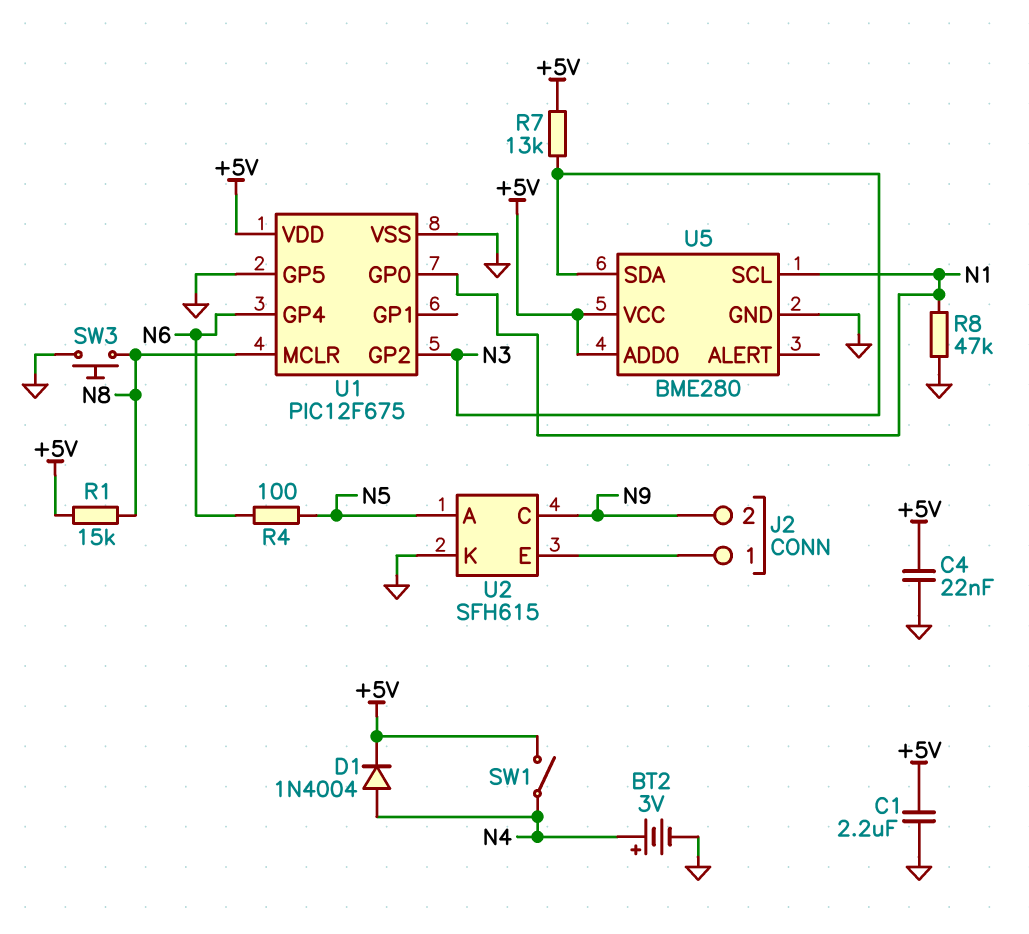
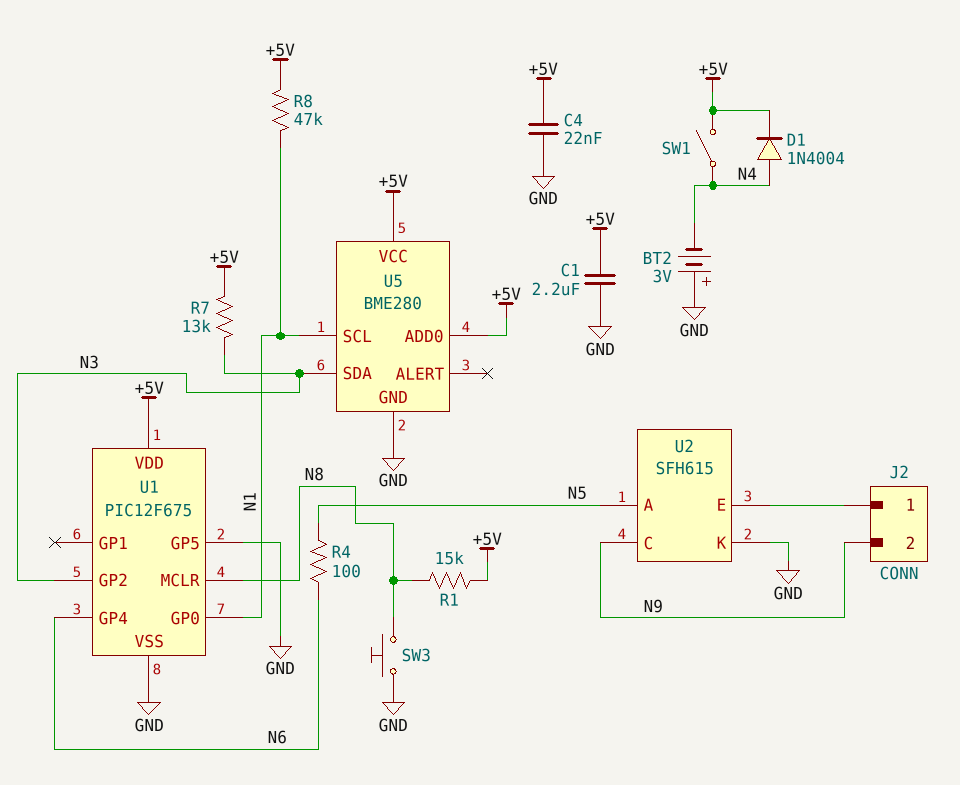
BT2: 3V (plus N4, minus GND) -> 3V (plus GND, minus N4)
R8: 47k (GND, N1) -> 47k (+5V, N1)

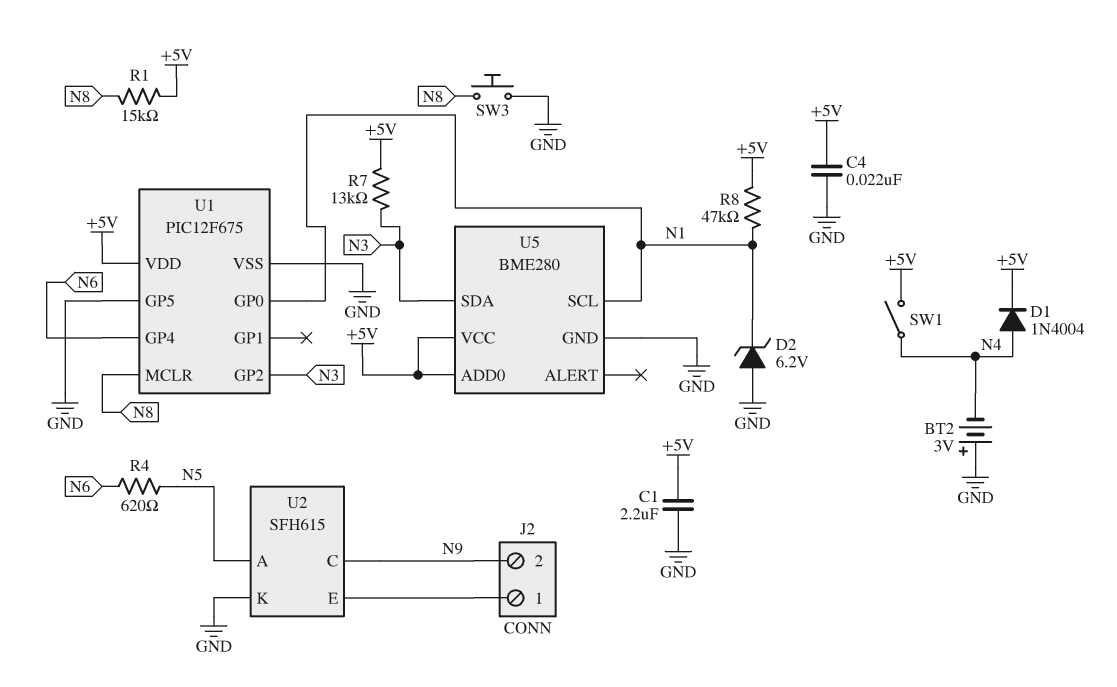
D2: none -> zener 6.2V (A GND, K N1)
R4: 100 (N5, N6) -> 620 (N5, N6)

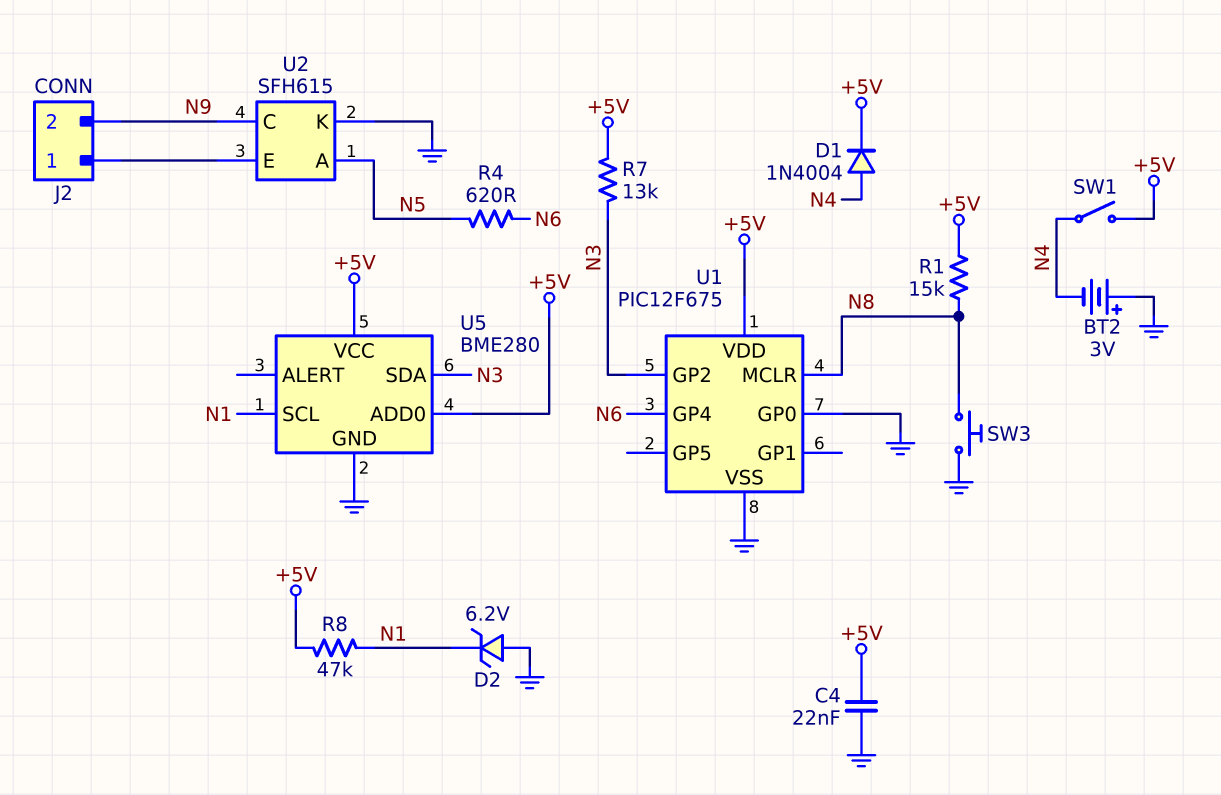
C1: 2.2uF (+5V, GND) -> none
U1 pin GP0: N1 -> GND
U1 pin GP5: GND -> none

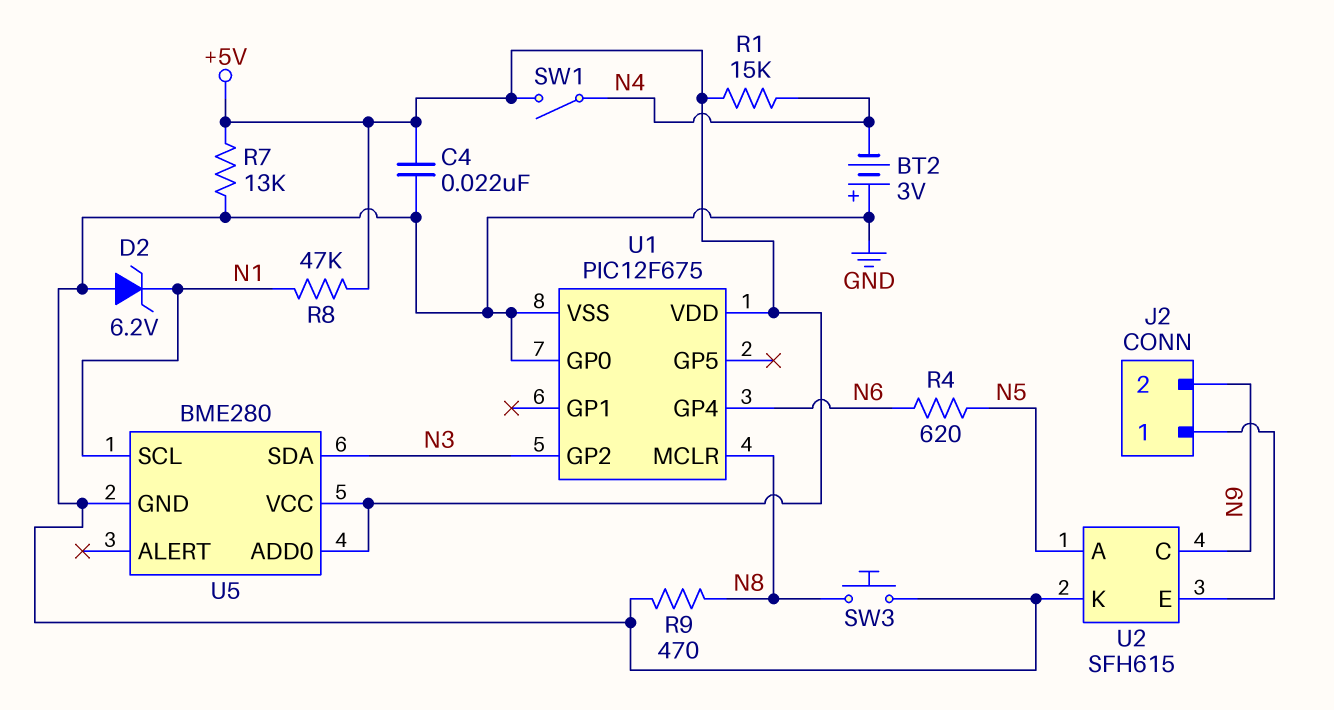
D1: diode 1N4004 (A N4, K +5V) -> none
R1: 15k (+5V, N8) -> 15k (+5V, N4)
R7: 13k (+5V, N3) -> 13k (+5V, GND)
R9: none -> 470 (GND, N8)

